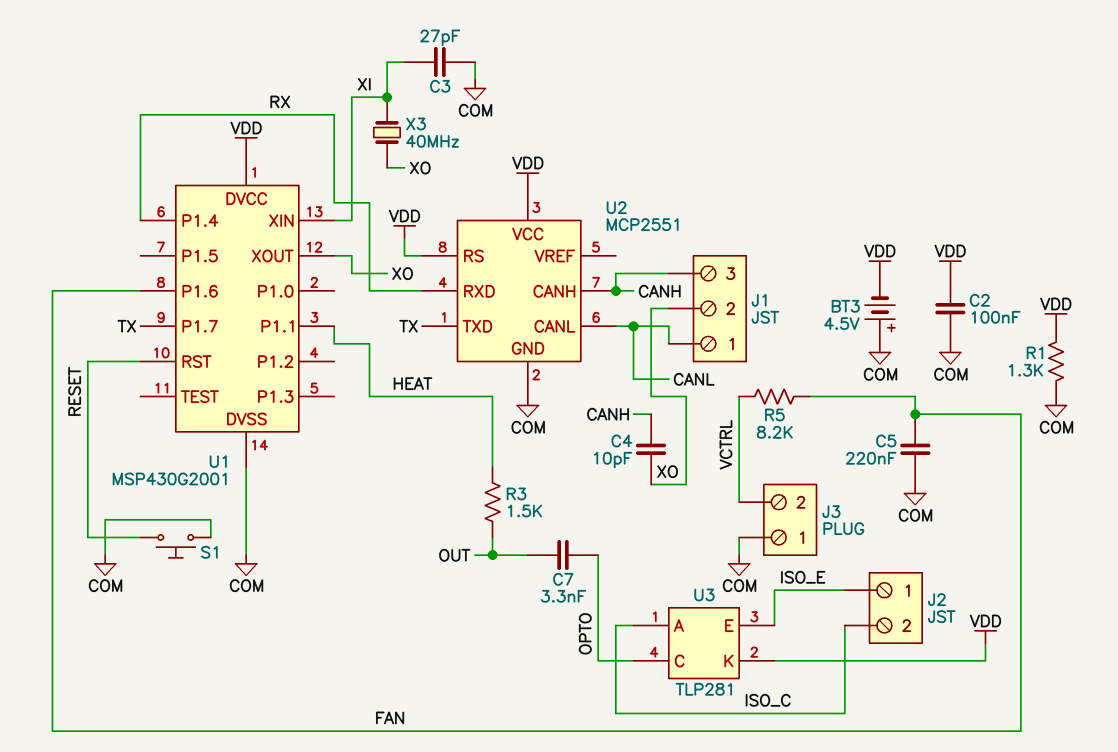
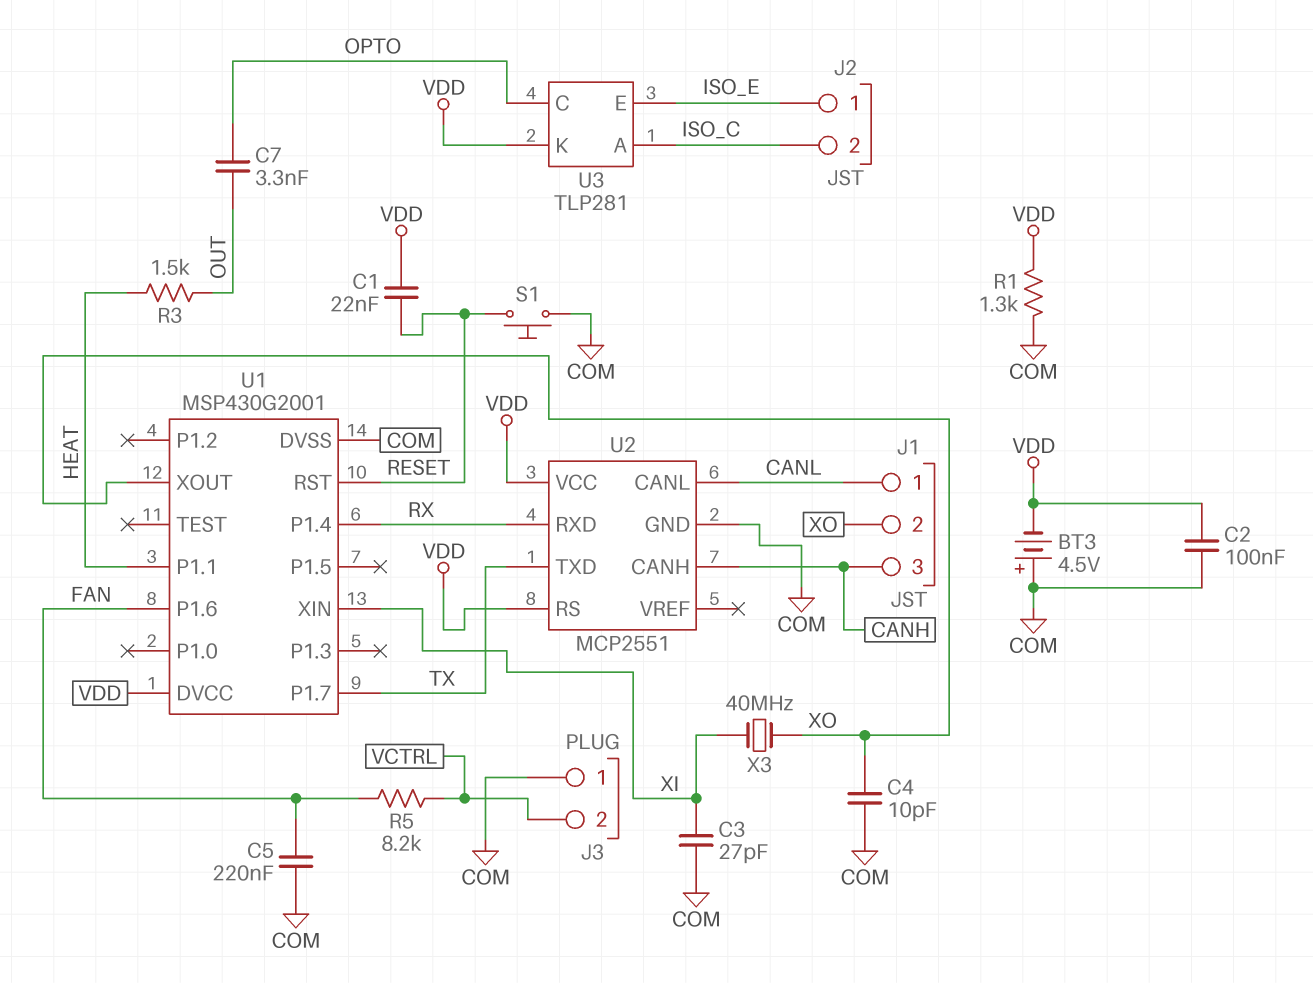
C1: none -> 22nF (RESET, VDD)
C4: 10pF (CANH, XO) -> 10pF (COM, XO)

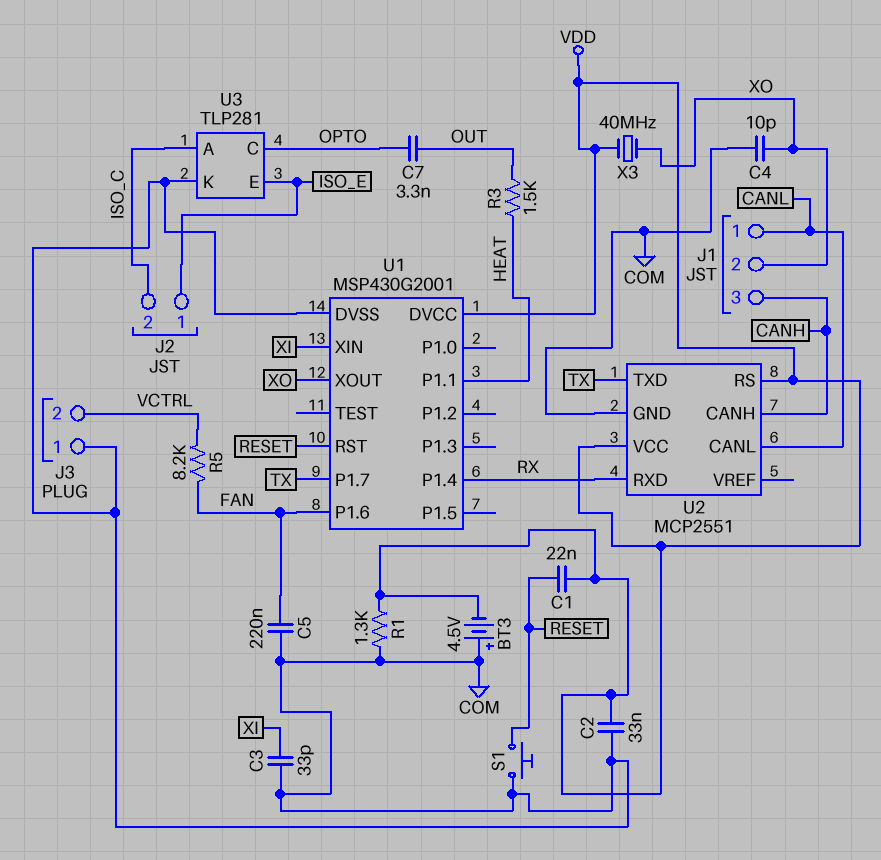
C2: 100nF (COM, VDD) -> 33nF (COM, VDD)
C3: 27pF (COM, XI) -> 33pF (COM, XI)
U3 pin K: VDD -> COM
X3: 40MHz (XI, XO) -> 40MHz (VDD, XO)

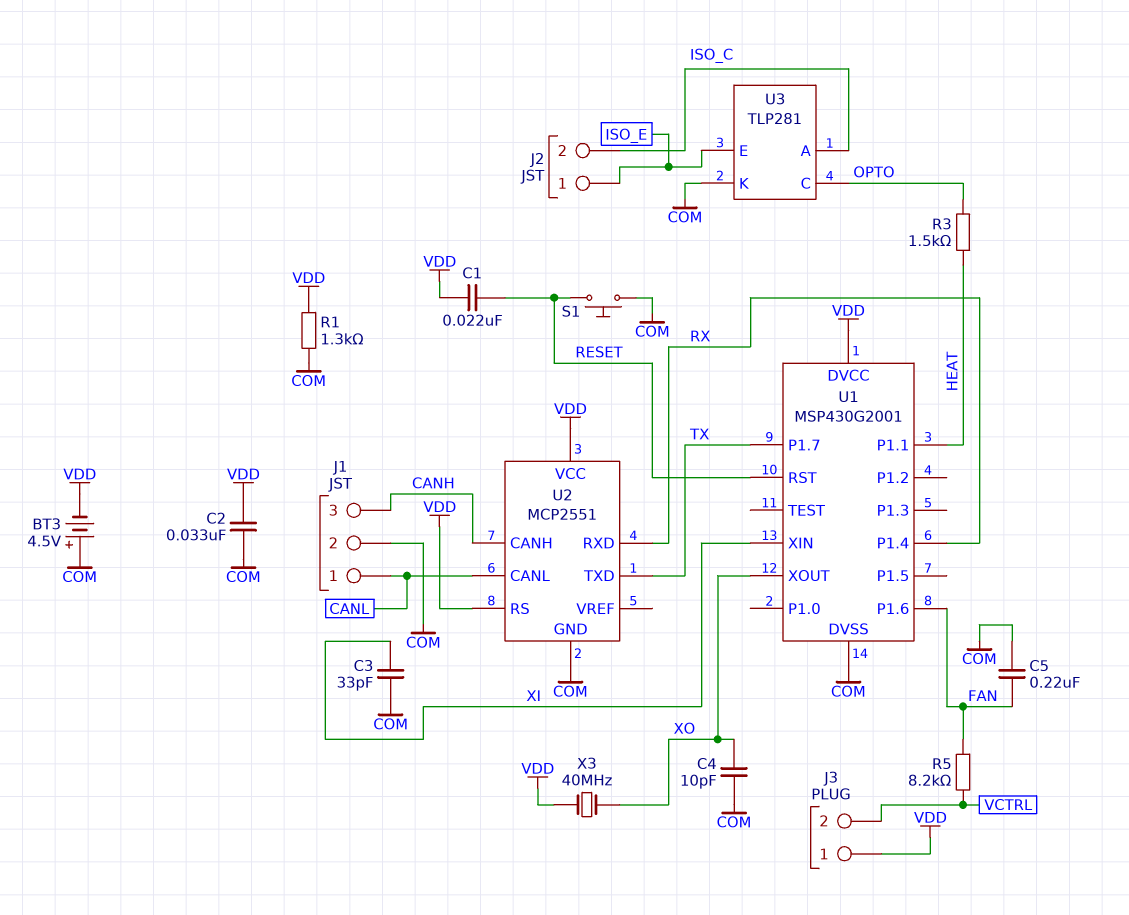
C7: 3.3nF (OPTO, OUT) -> none
J1 pin 2: XO -> COM
J3 pin 1: COM -> VDD
R3: 1.5k (HEAT, OUT) -> 1.5k (HEAT, OPTO)

